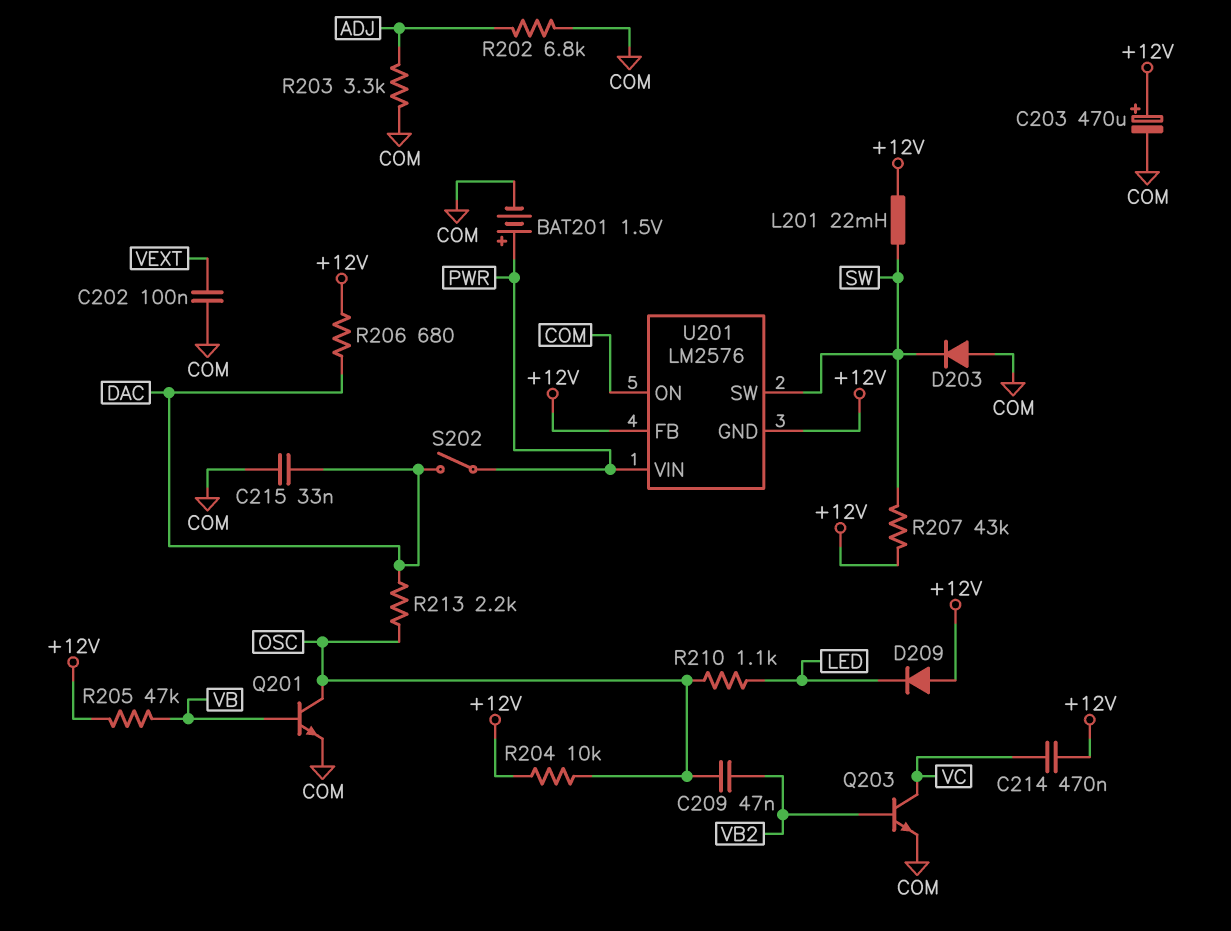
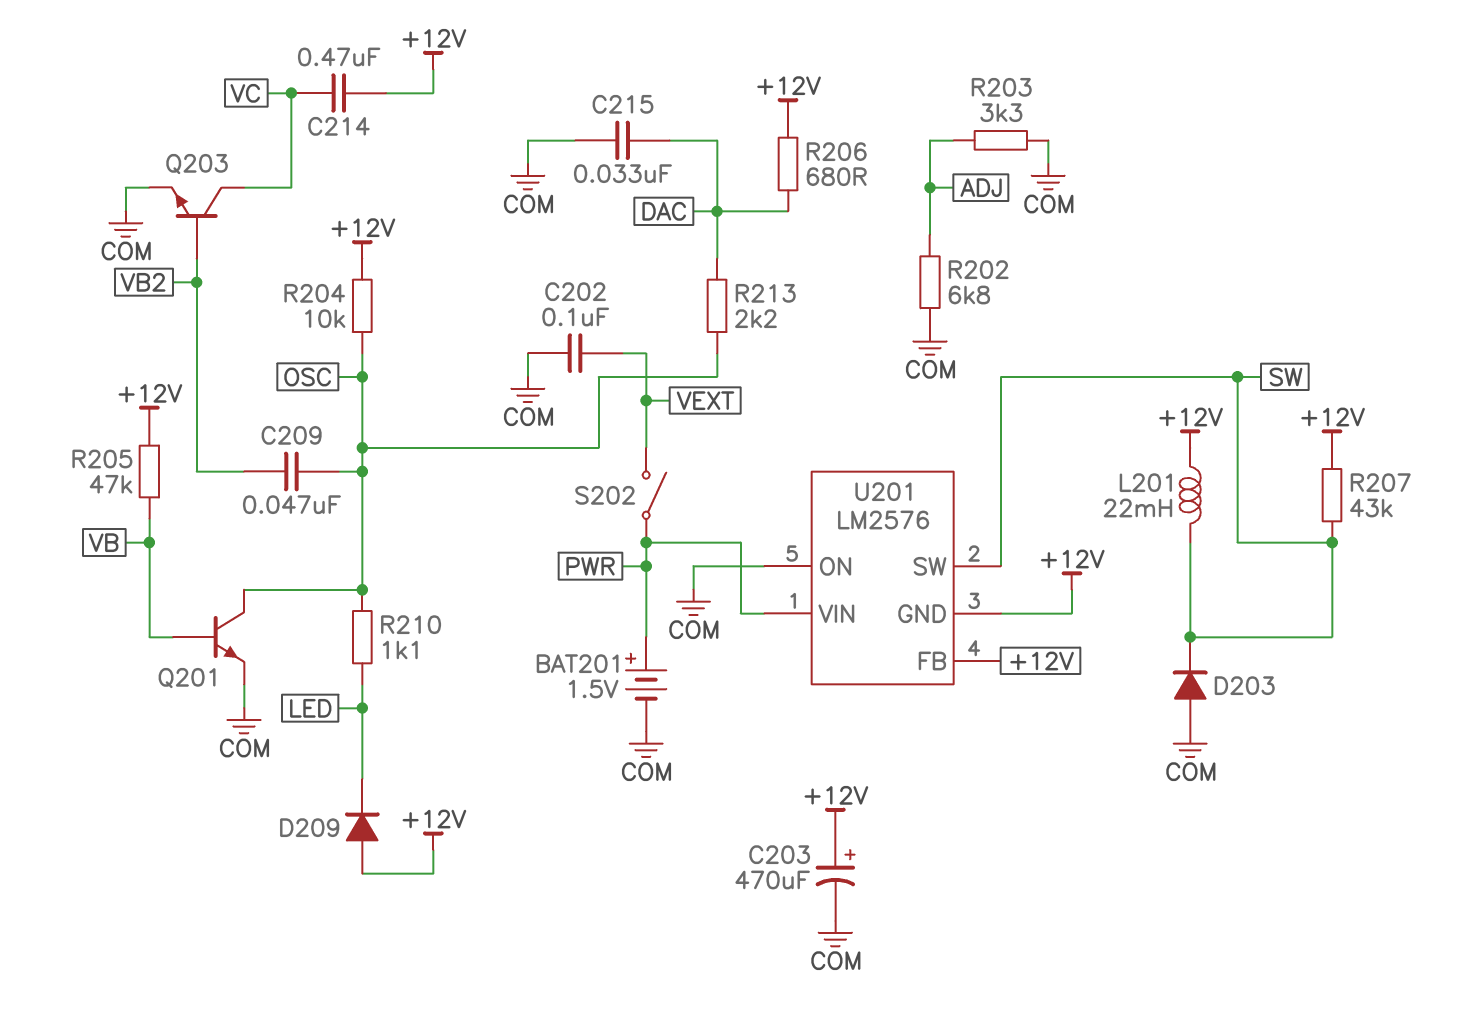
S202: switch (DAC, PWR) -> switch (PWR, VEXT)

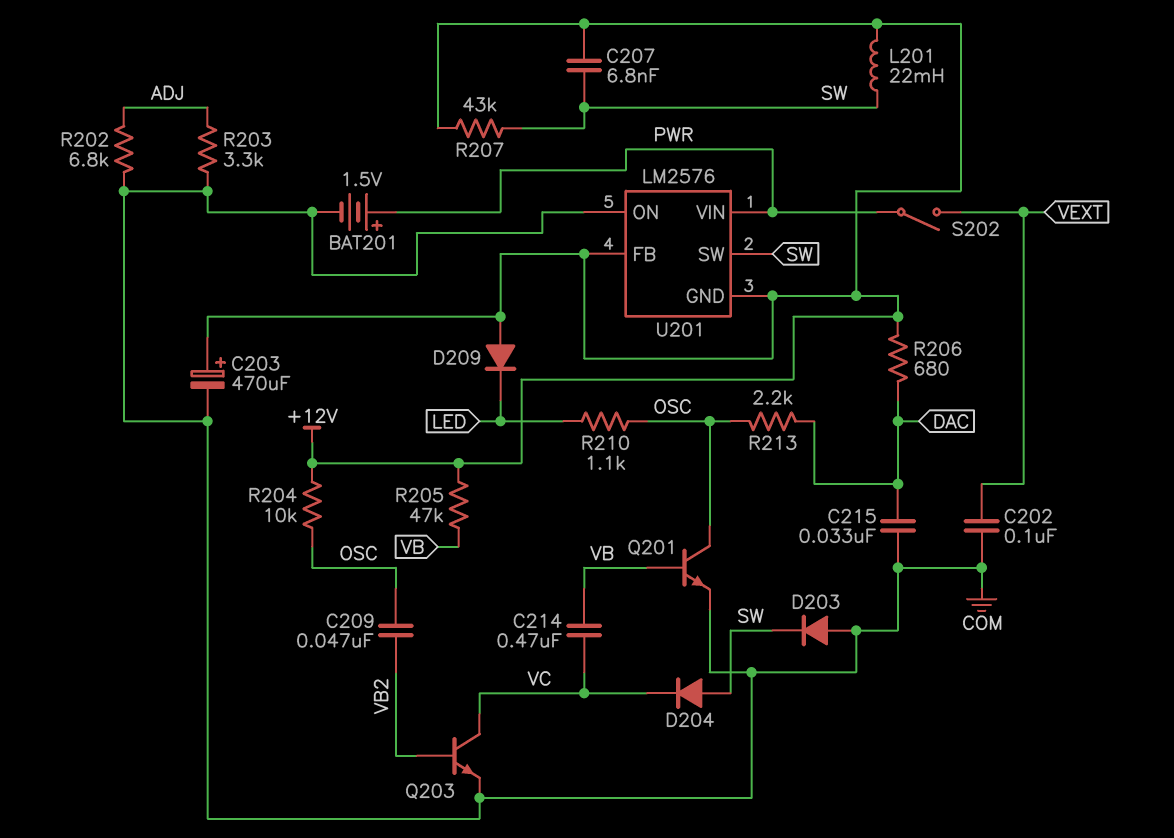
C207: none -> 6.8nF (+12V, SW)
C214: 470nF (+12V, VC) -> 470nF (VB, VC)
D204: none -> diode (A SW, K VC)

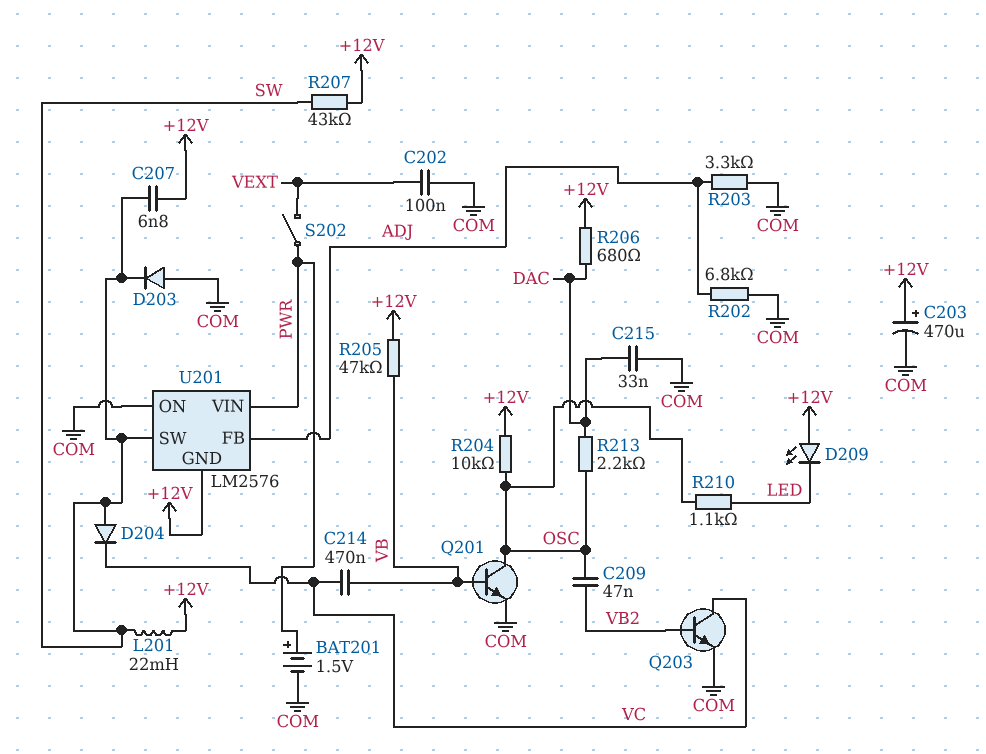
D209: diode (A +12V, K LED) -> LED (A +12V, K LED)
U201 pin FB: +12V -> ADJ

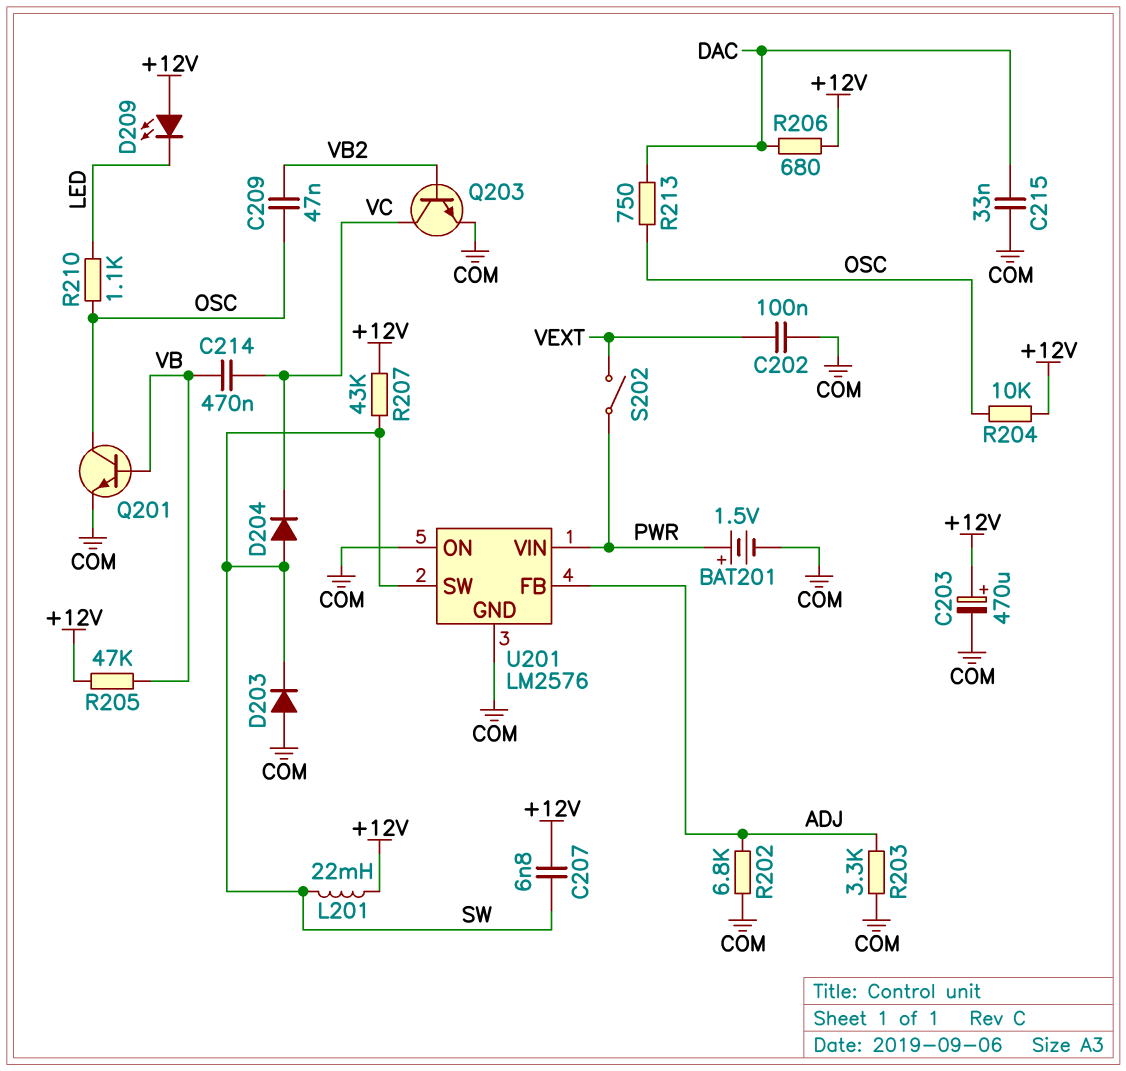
R213: 2.2k (DAC, OSC) -> 750 (DAC, OSC)
U201 pin GND: +12V -> COM

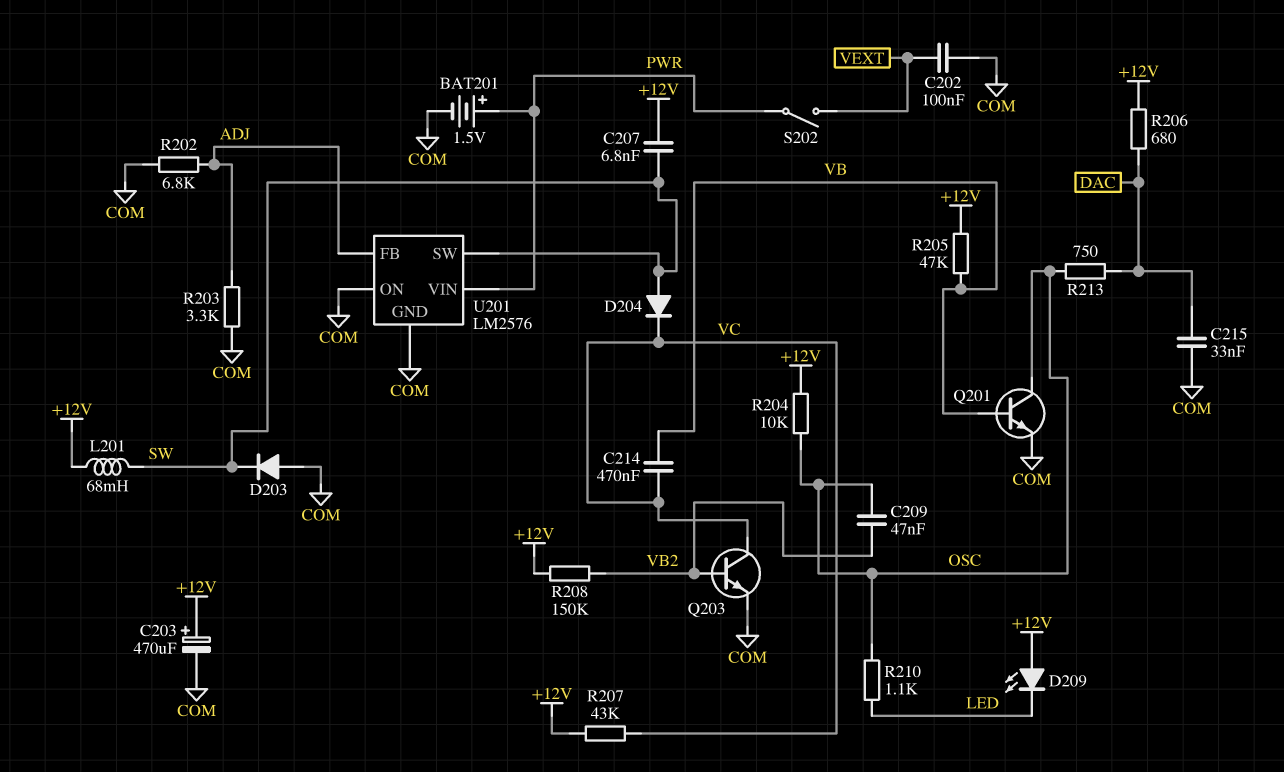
L201: 22mH (+12V, SW) -> 68mH (+12V, SW)
R207: 43k (+12V, SW) -> 43k (+12V, VC)
R208: none -> 150k (+12V, VB2)

